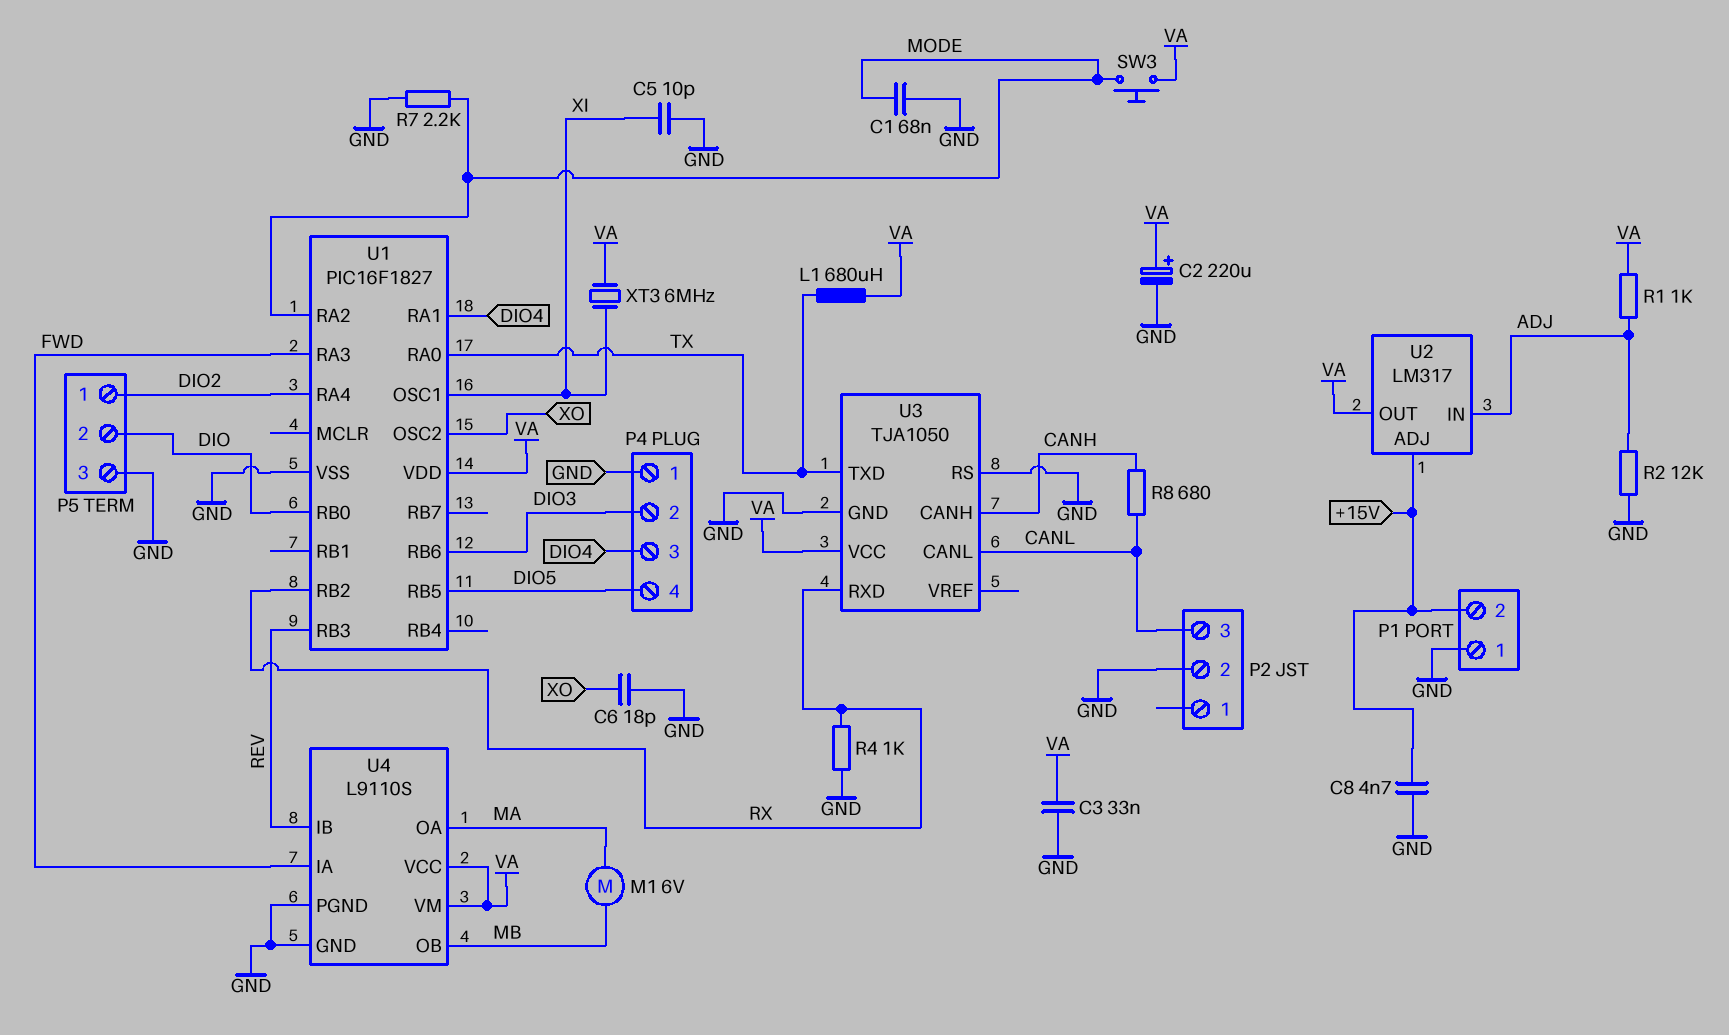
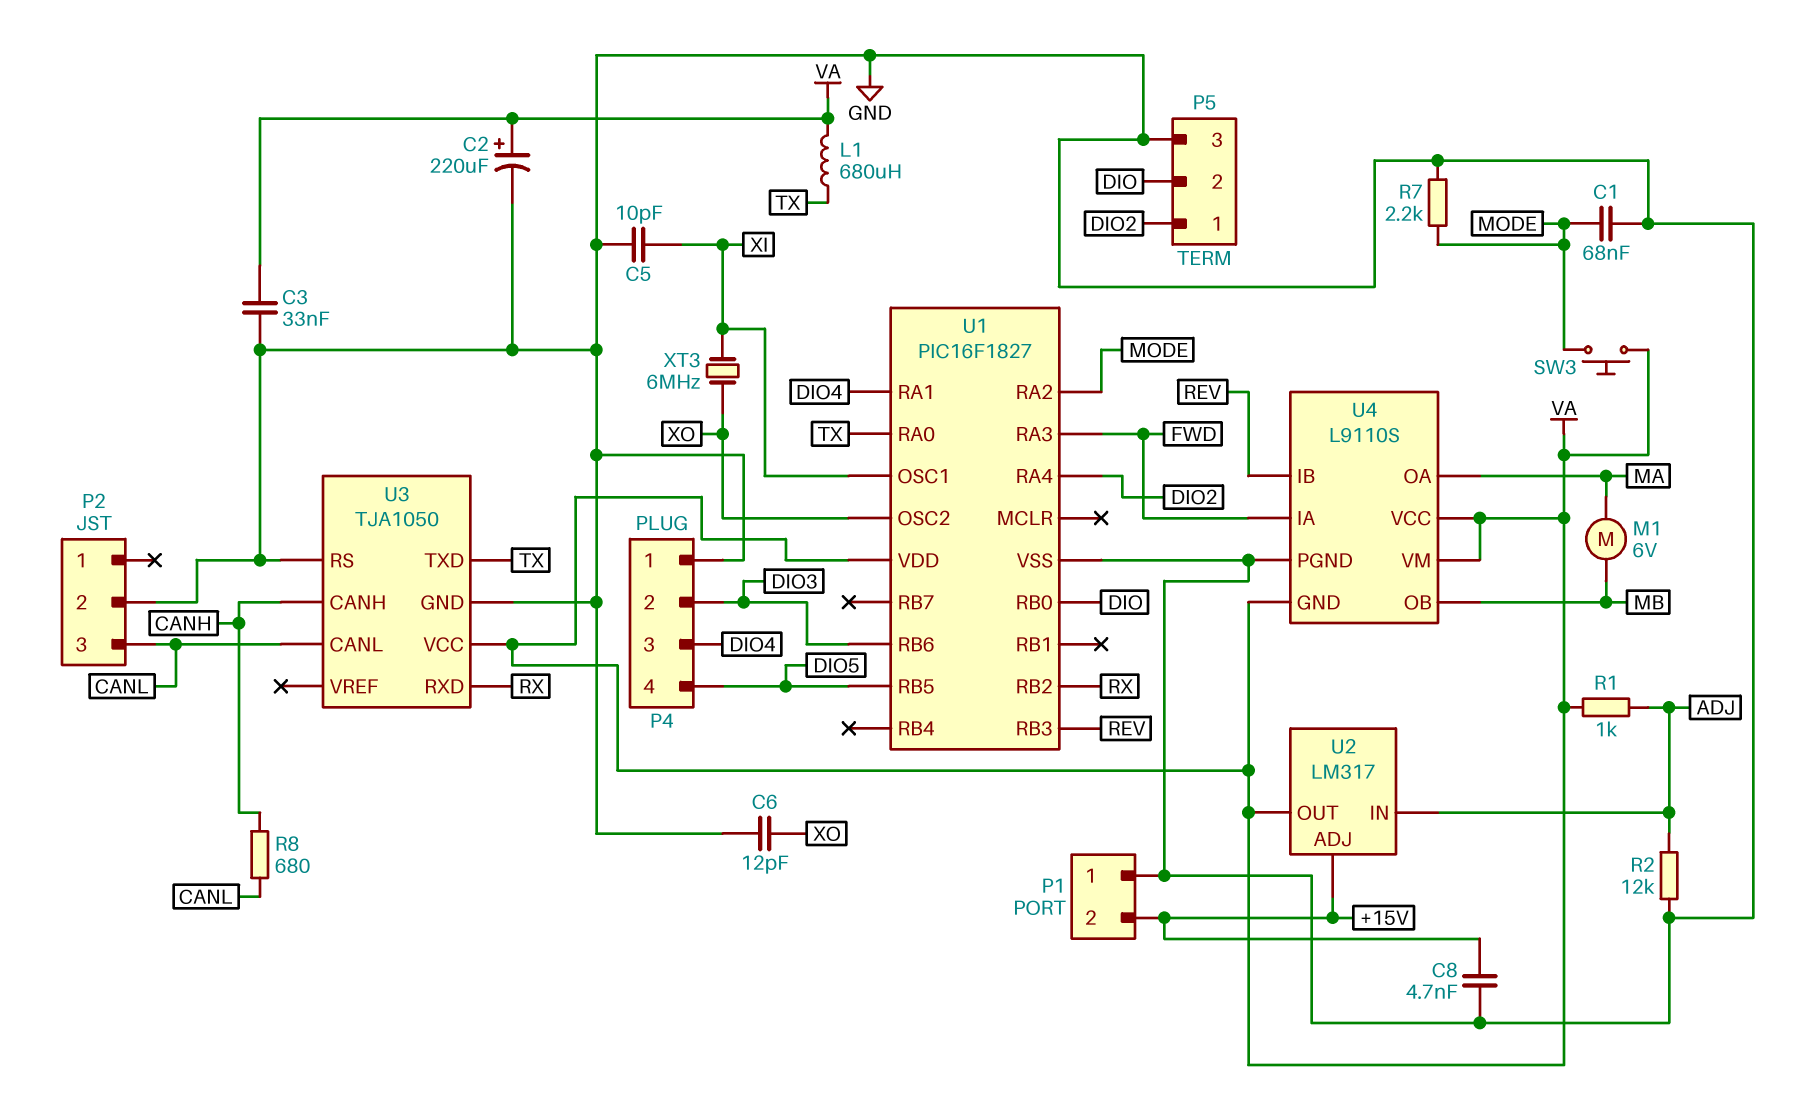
C6: 18pF (GND, XO) -> 12pF (GND, XO)
R4: 1k (GND, RX) -> none
U4 pin GND: GND -> VA
XT3: 6MHz (VA, XI) -> 6MHz (XI, XO)

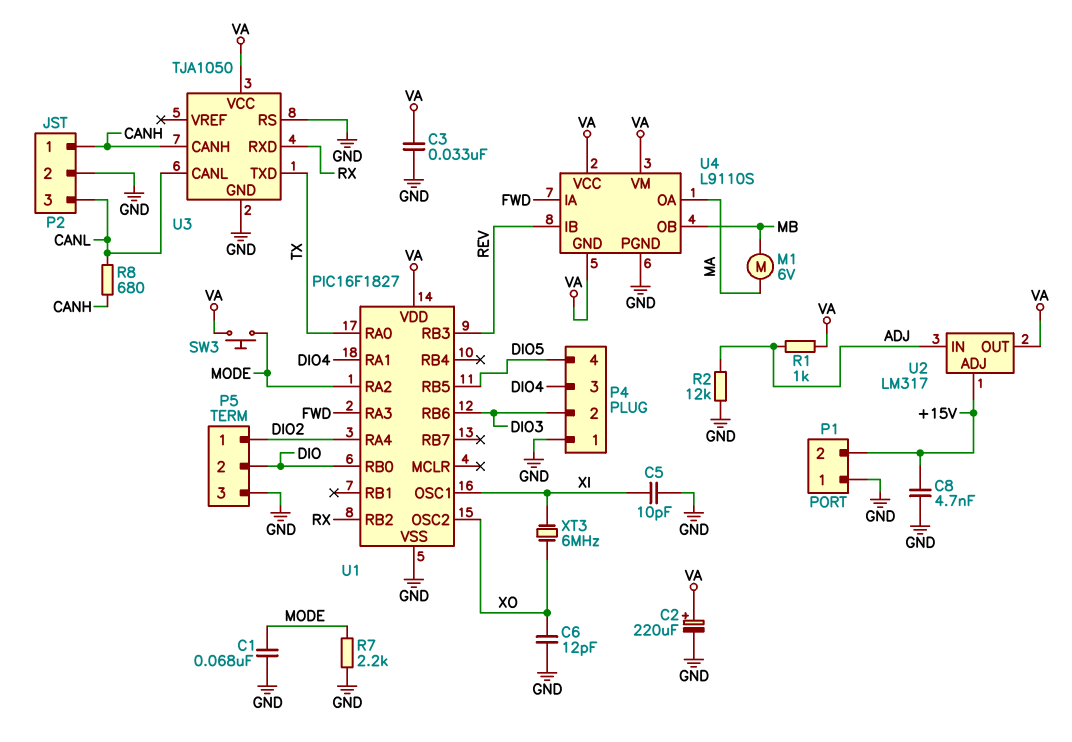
L1: 680uH (TX, VA) -> none
P2 pin 1: none -> CANH

